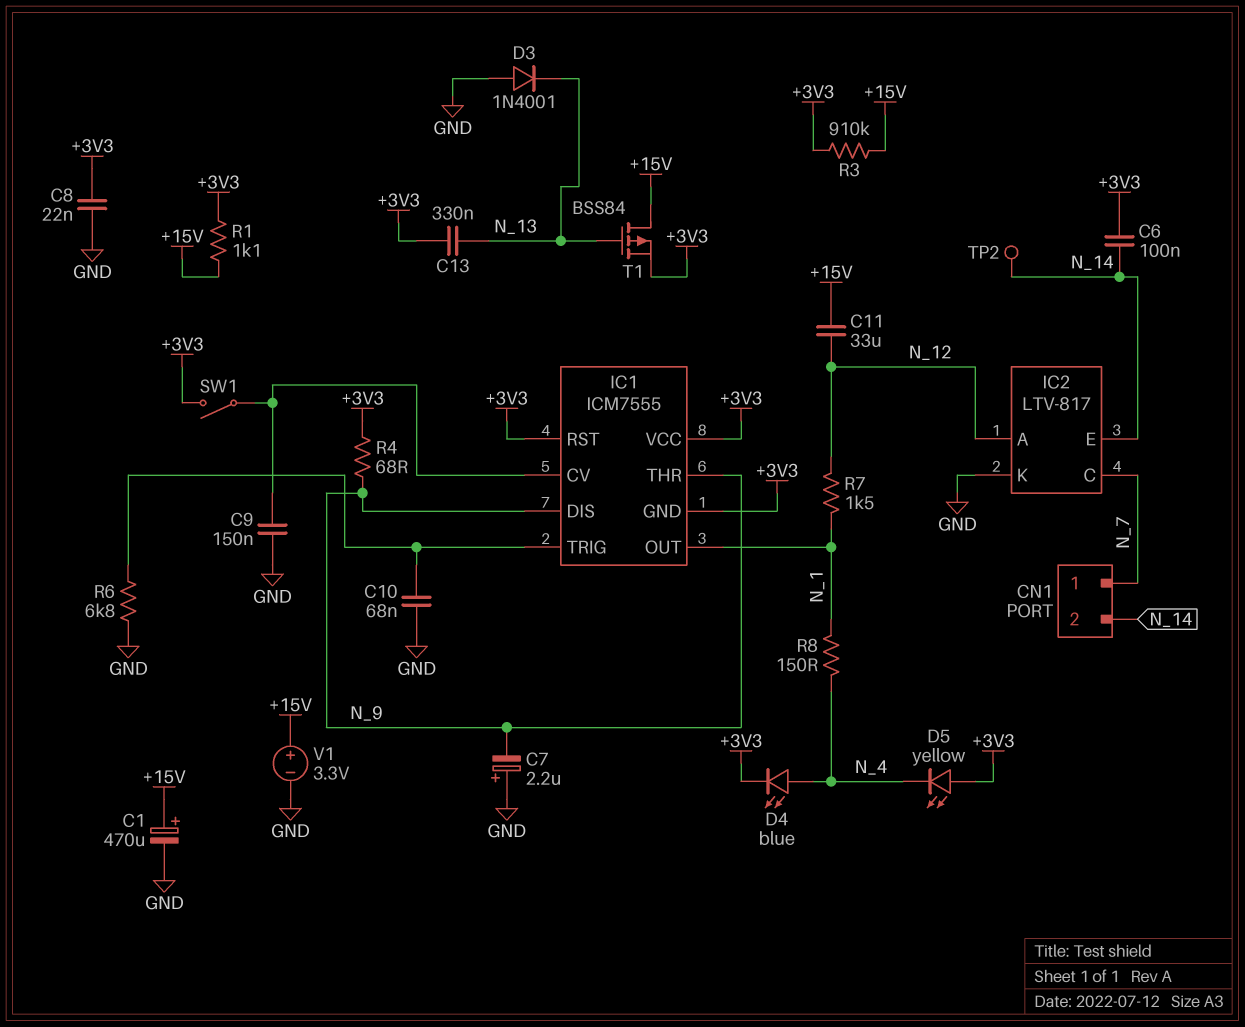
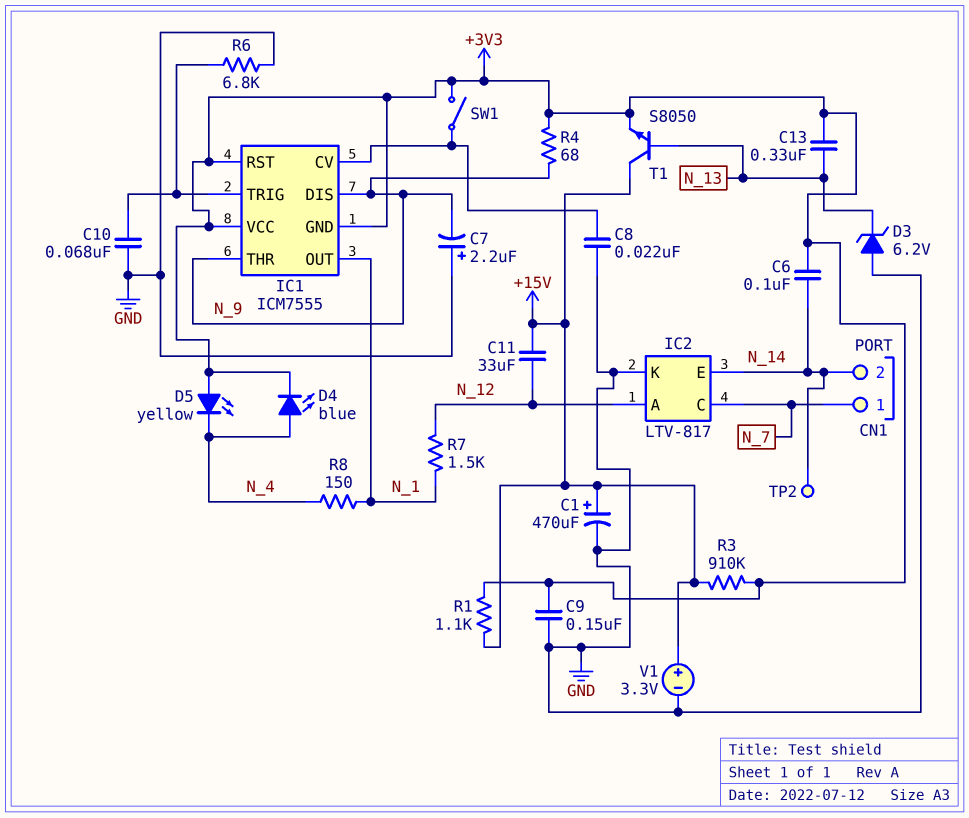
C8: 22nF (+3V3, GND) -> 22nF (GND, IC1/CV)
C9: 150nF (GND, IC1/CV) -> 150nF (+3V3, GND)
D3: diode 1N4001 (A GND, K N_13) -> zener 6.2V (A GND, K N_13)
T1: PMOS BSS84 (G N_13, D +15V, S +3V3) -> NPN S8050 (B N_13, C +15V, E +3V3)

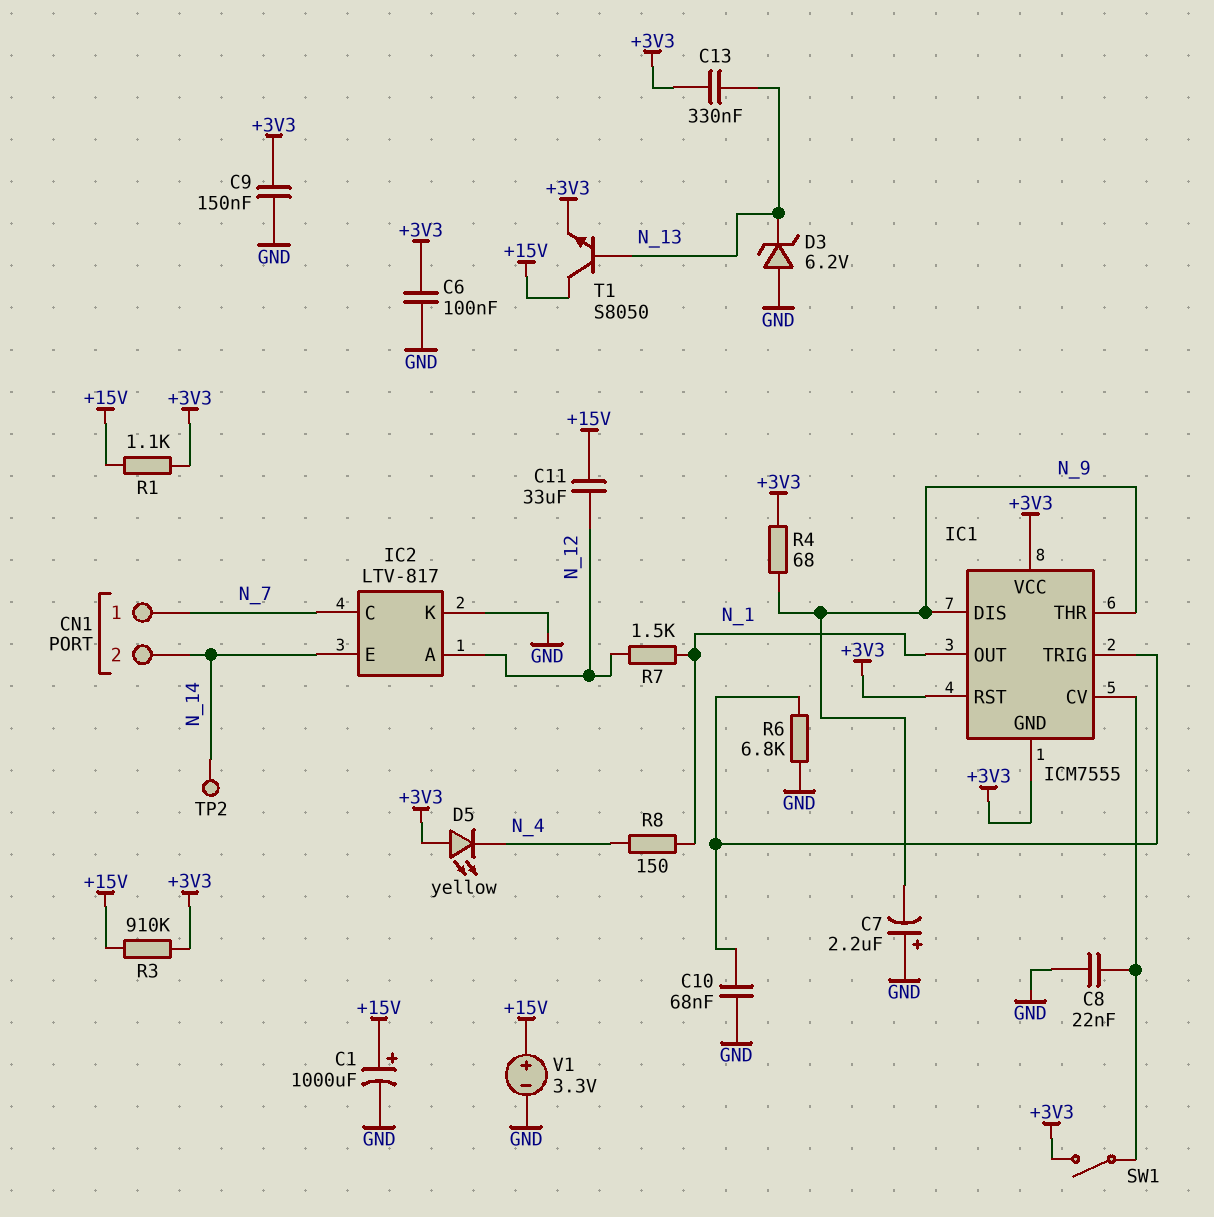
C1: 470uF (plus +15V, minus GND) -> 1000uF (plus +15V, minus GND)
C6: 100nF (+3V3, N_14) -> 100nF (+3V3, GND)
D4: LED blue (A N_4, K +3V3) -> none

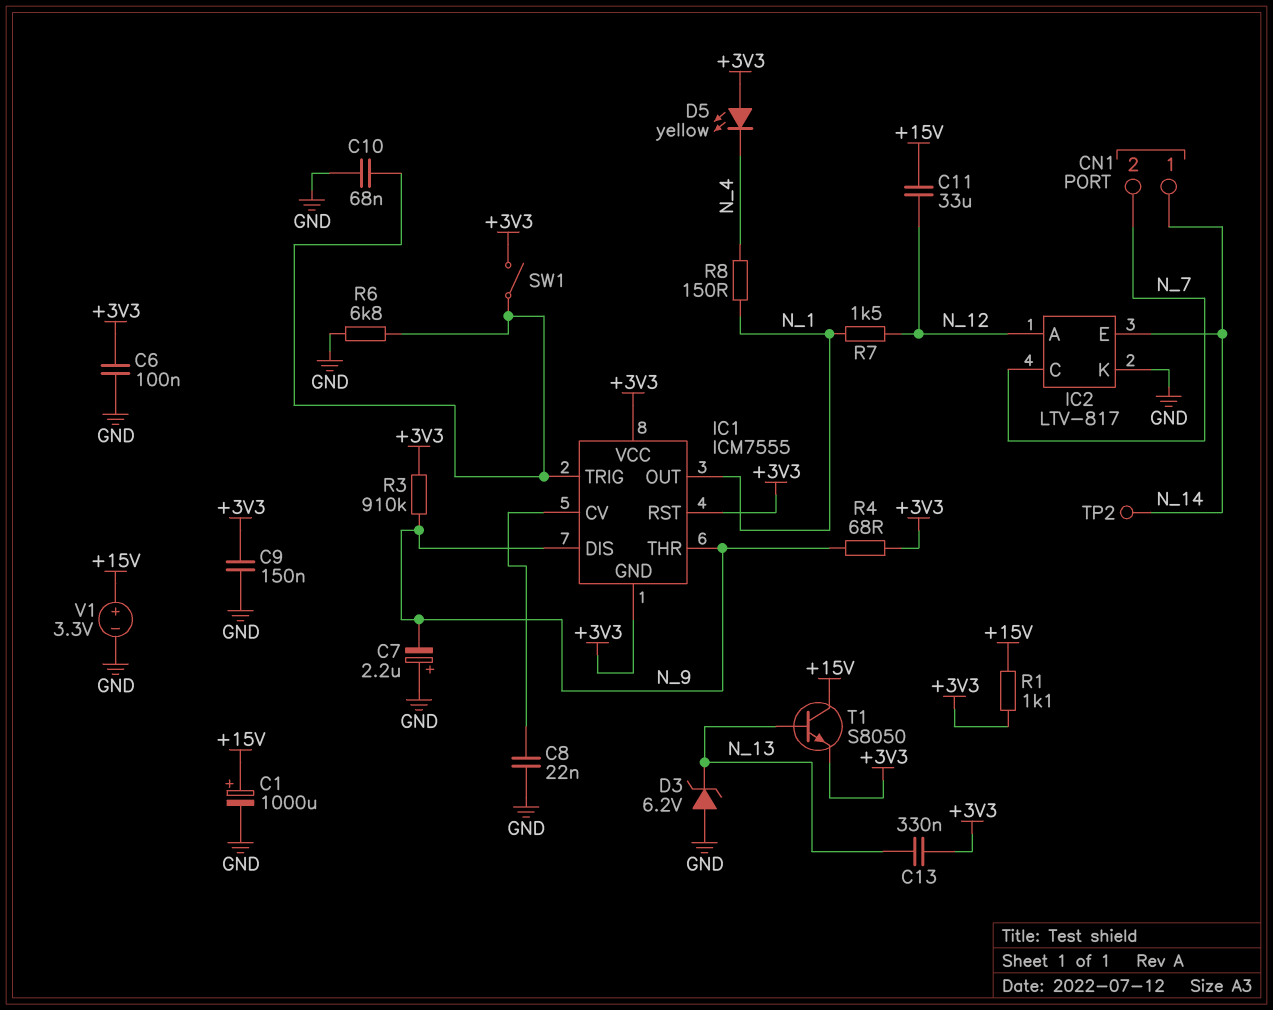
CN1 pin 1: N_7 -> N_14
CN1 pin 2: N_14 -> N_7
R3: 910k (+3V3, +15V) -> 910k (+3V3, N_9)
SW1: switch (+3V3, IC1/CV) -> switch (+3V3, IC1/TRIG)

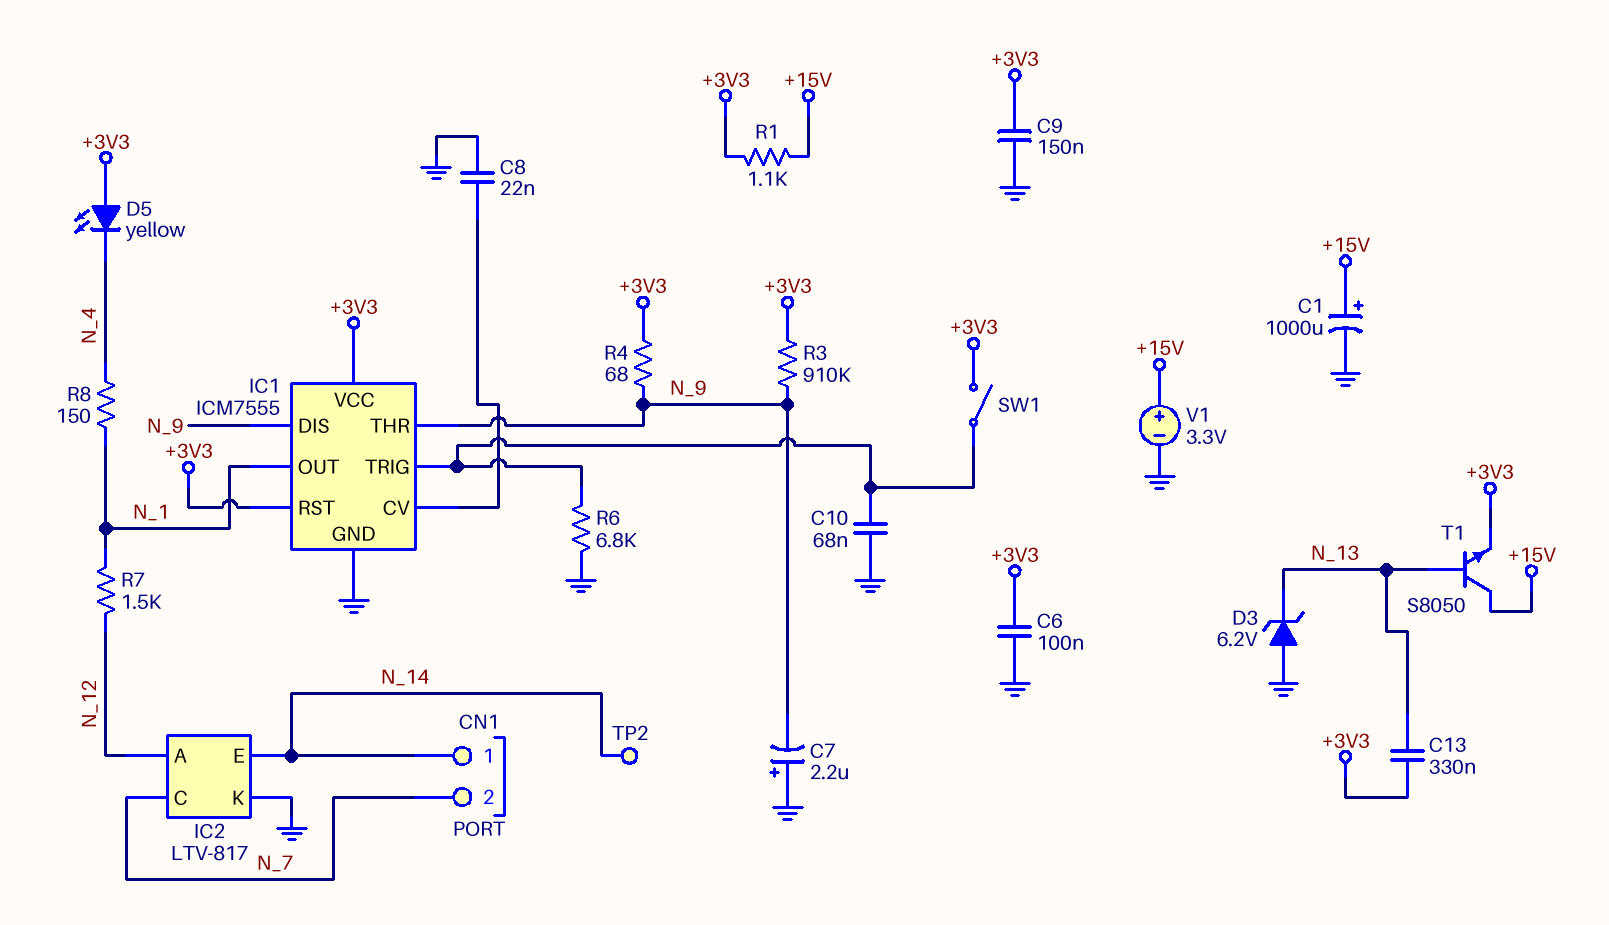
C11: 33uF (+15V, N_12) -> none
IC1 pin GND: +3V3 -> GND

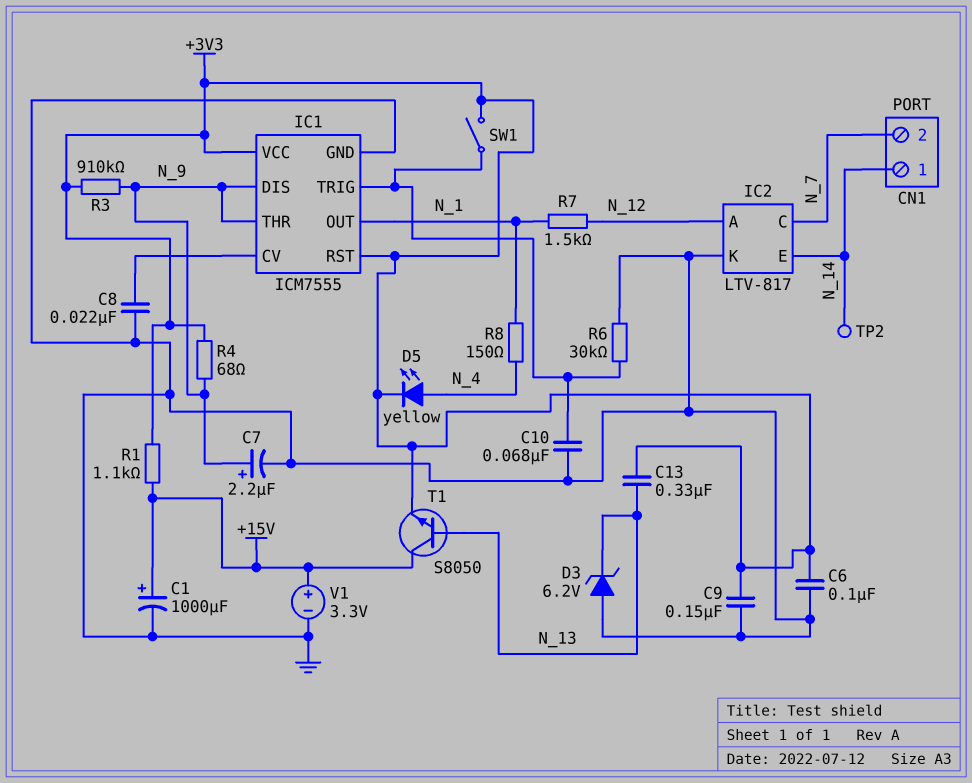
C7: 2.2uF (plus GND, minus N_9) -> 2.2uF (plus N_9, minus GND)
D5: LED yellow (A +3V3, K N_4) -> LED yellow (A N_4, K +3V3)
R6: 6.8k (GND, IC1/TRIG) -> 30k (GND, IC1/TRIG)

